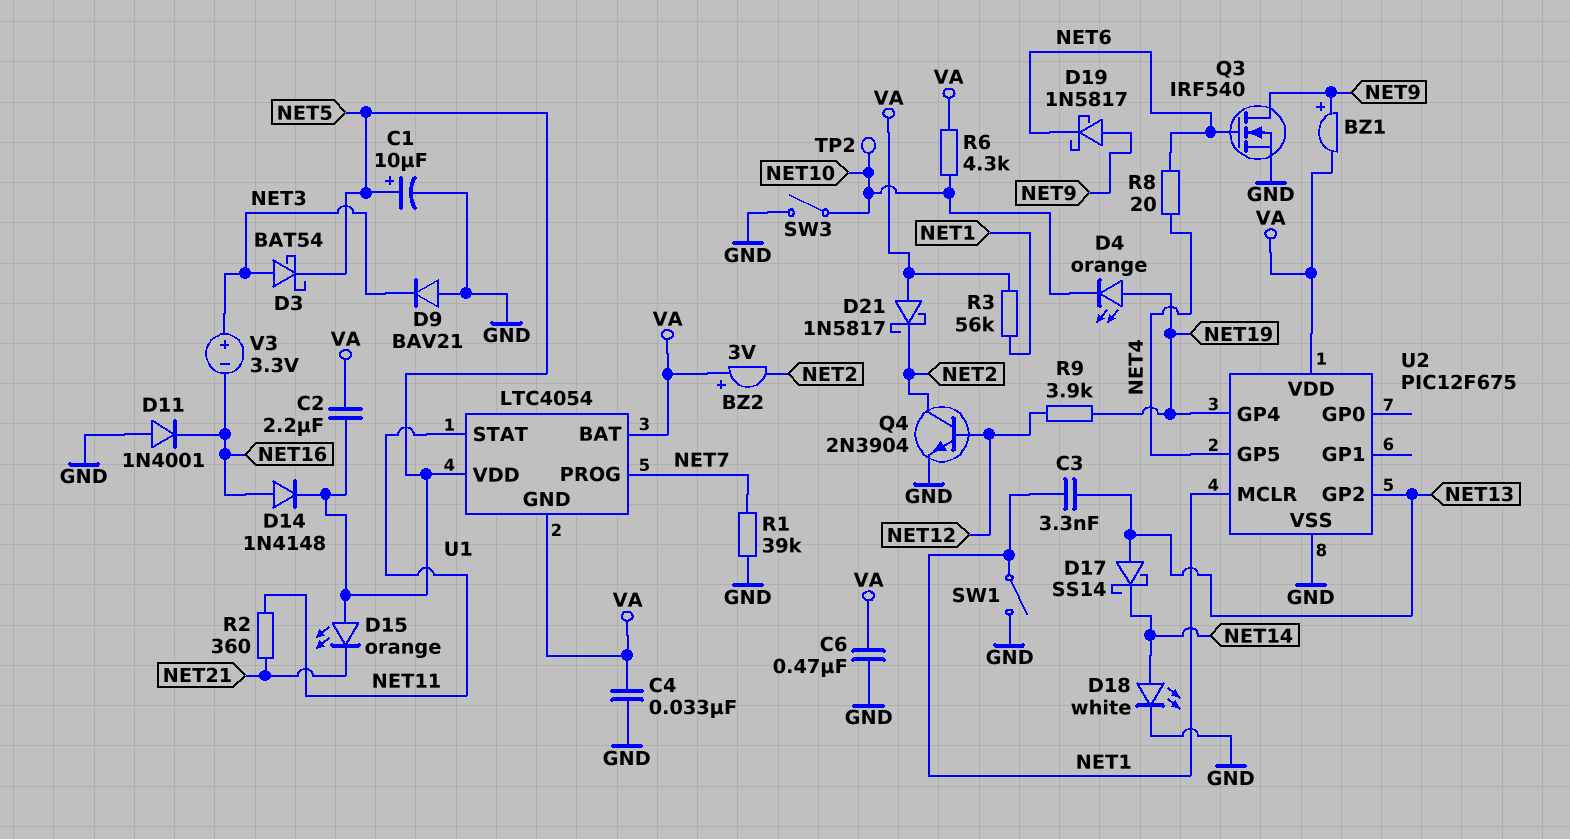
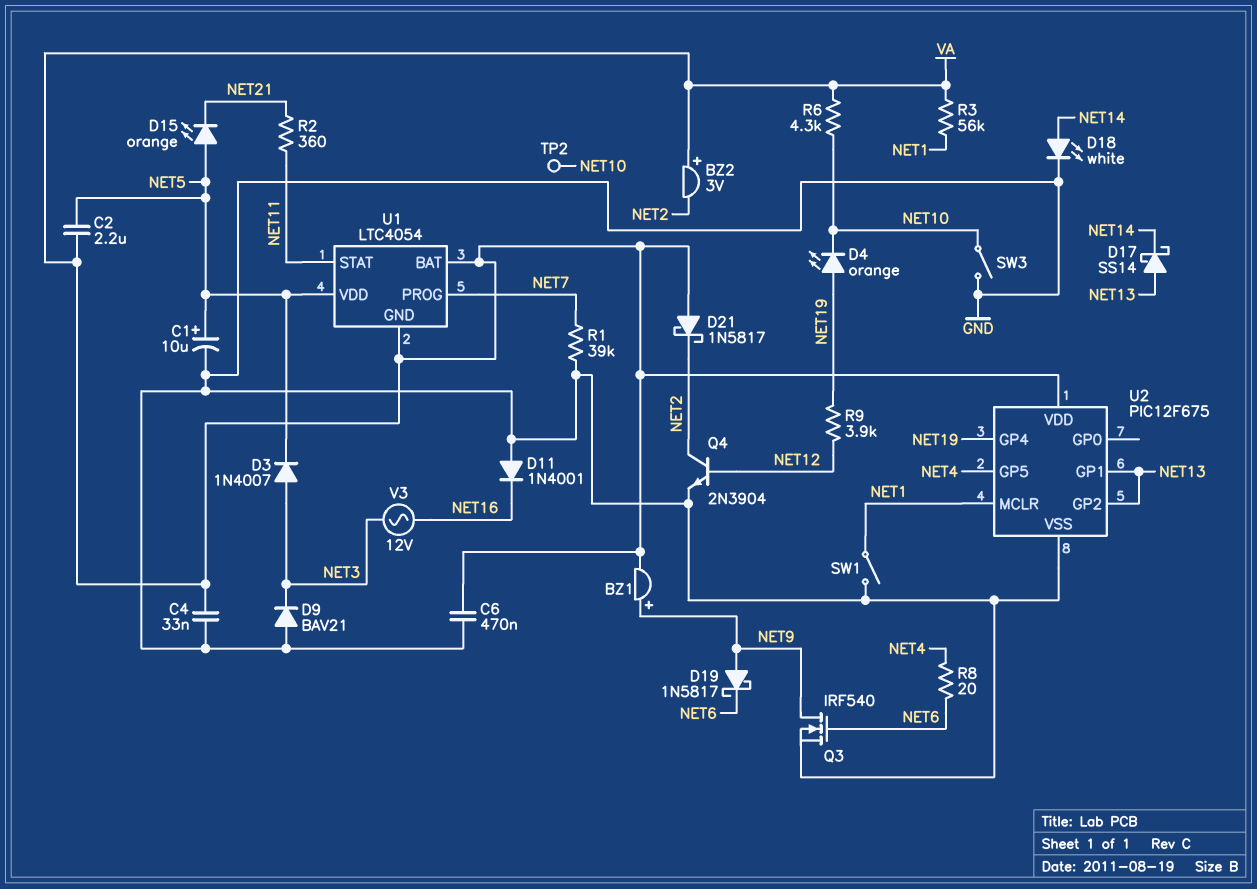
C3: 3.3nF (NET1, NET13) -> none
D3: schottky BAT54 (A NET3, K NET5) -> diode 1N4007 (A NET3, K NET5)
D14: diode 1N4148 (A NET16, K NET5) -> none
U2 pin GP1: none -> NET13
V3: 3.3V (plus NET3, minus NET16) -> AC 12V (NET3, NET16)

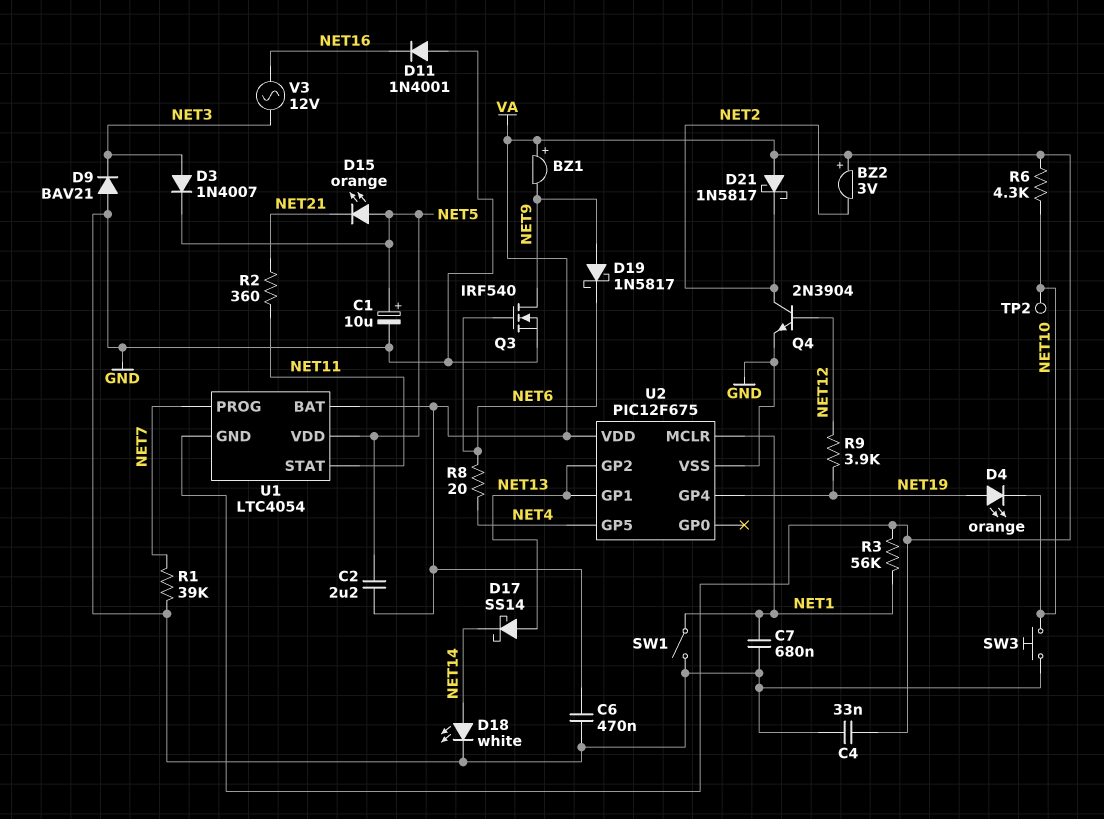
BZ1: buzzer (plus NET9, minus VA) -> buzzer (plus VA, minus NET9)
C7: none -> 680nF (GND, NET1)
SW3: switch (GND, NET10) -> button (GND, NET10)

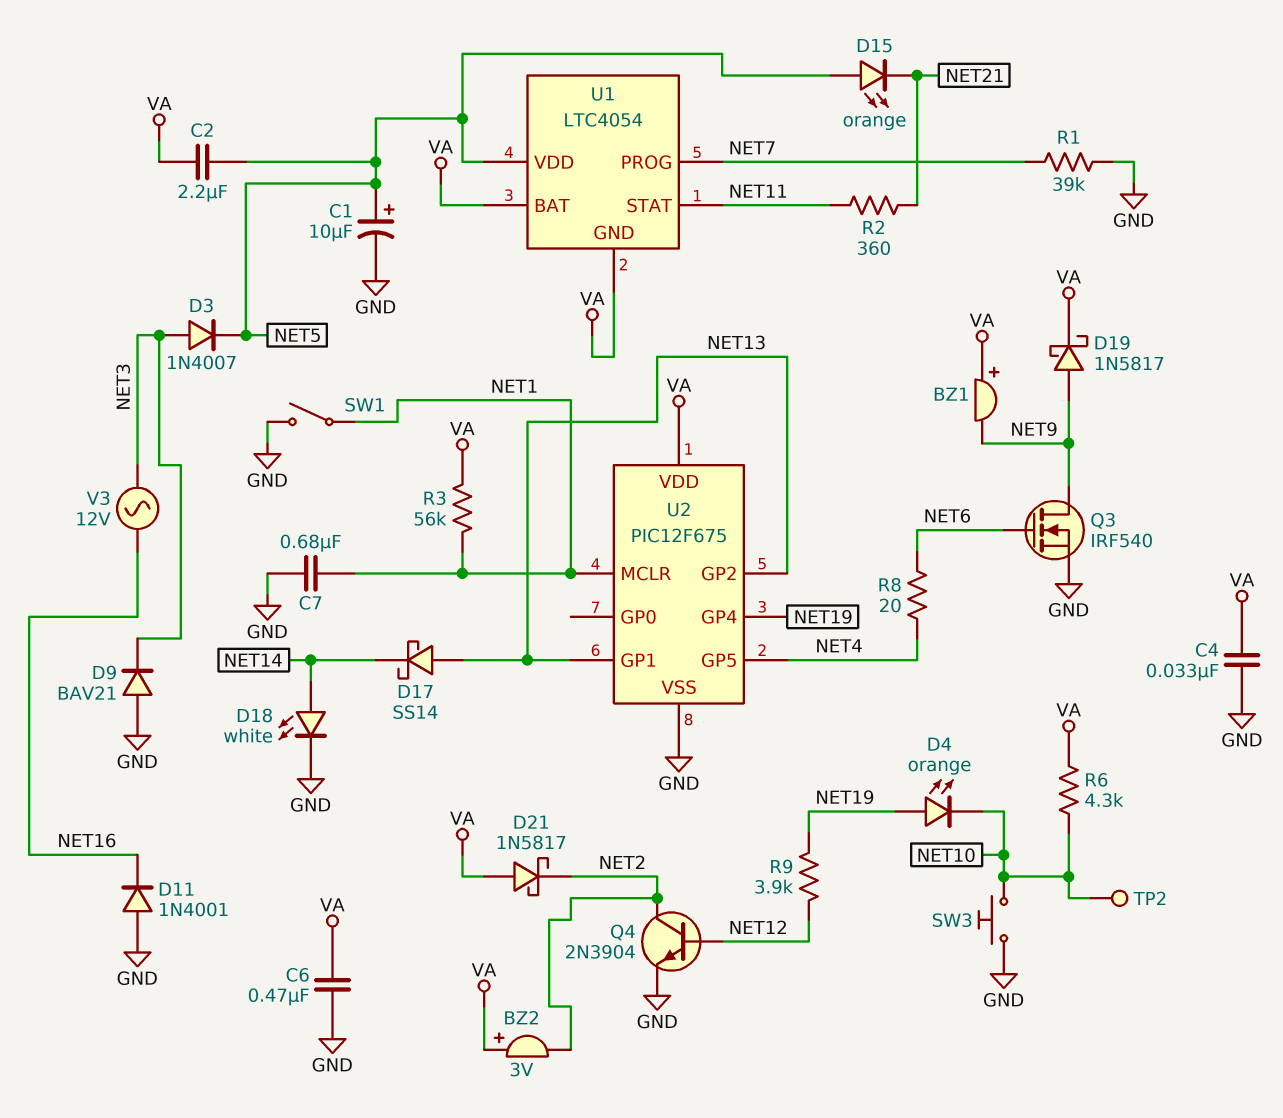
D19: schottky 1N5817 (A NET9, K NET6) -> schottky 1N5817 (A NET9, K VA)

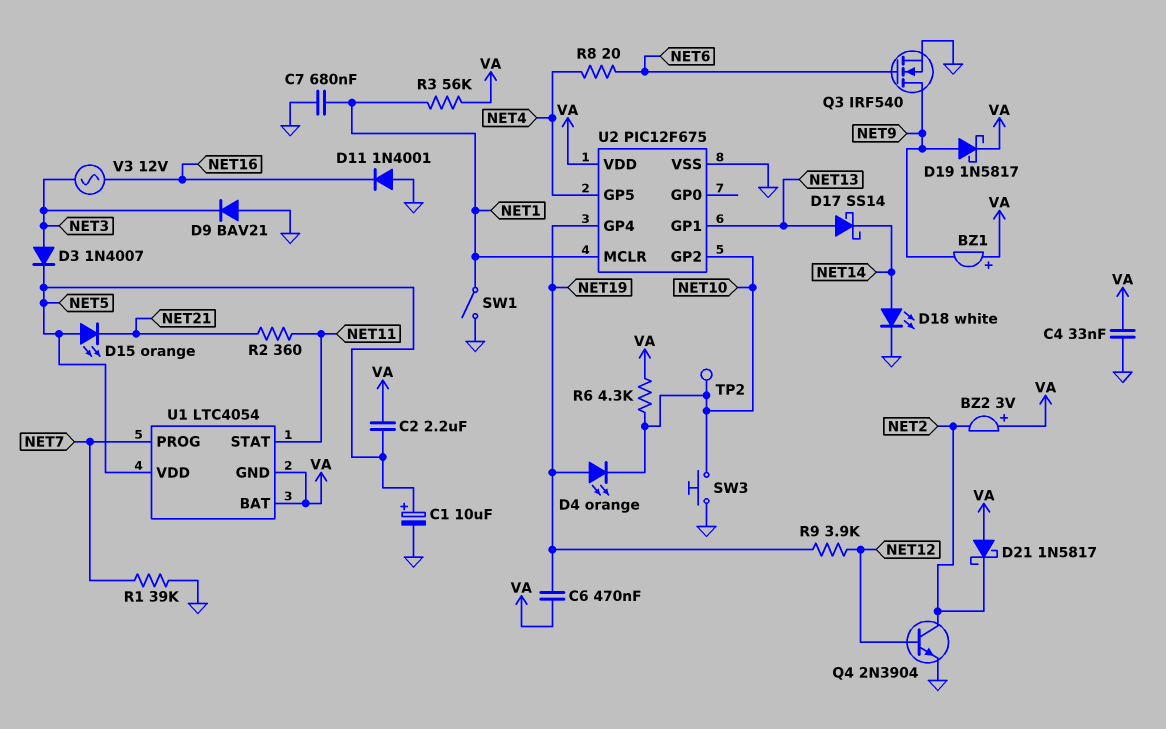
C6: 470nF (GND, VA) -> 470nF (NET19, VA)
U2 pin GP2: NET13 -> NET10

